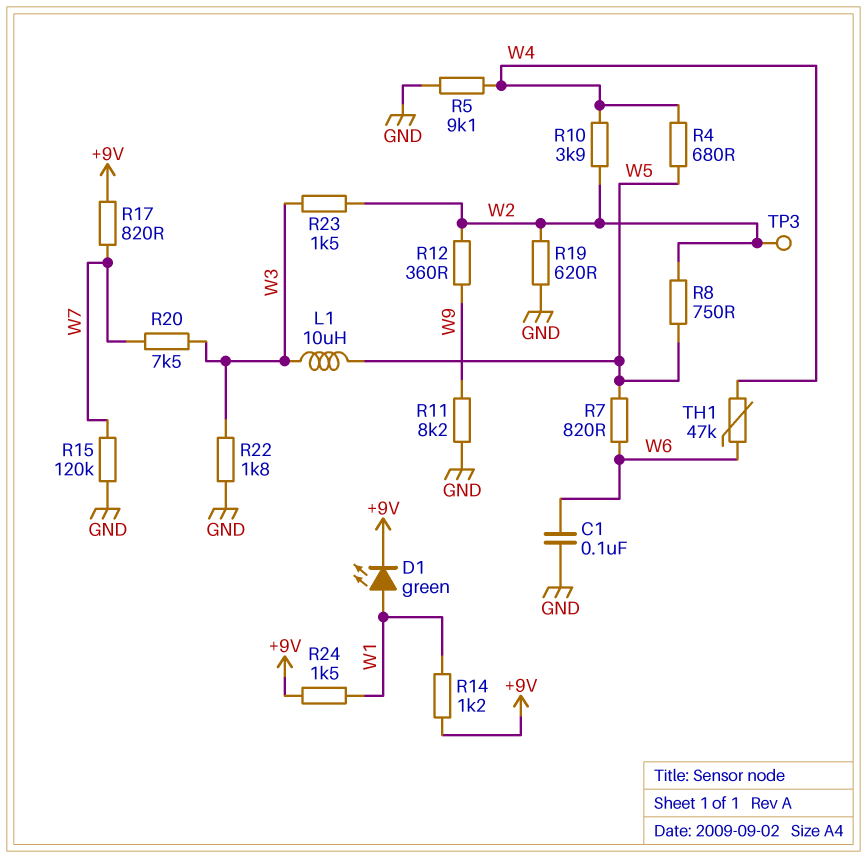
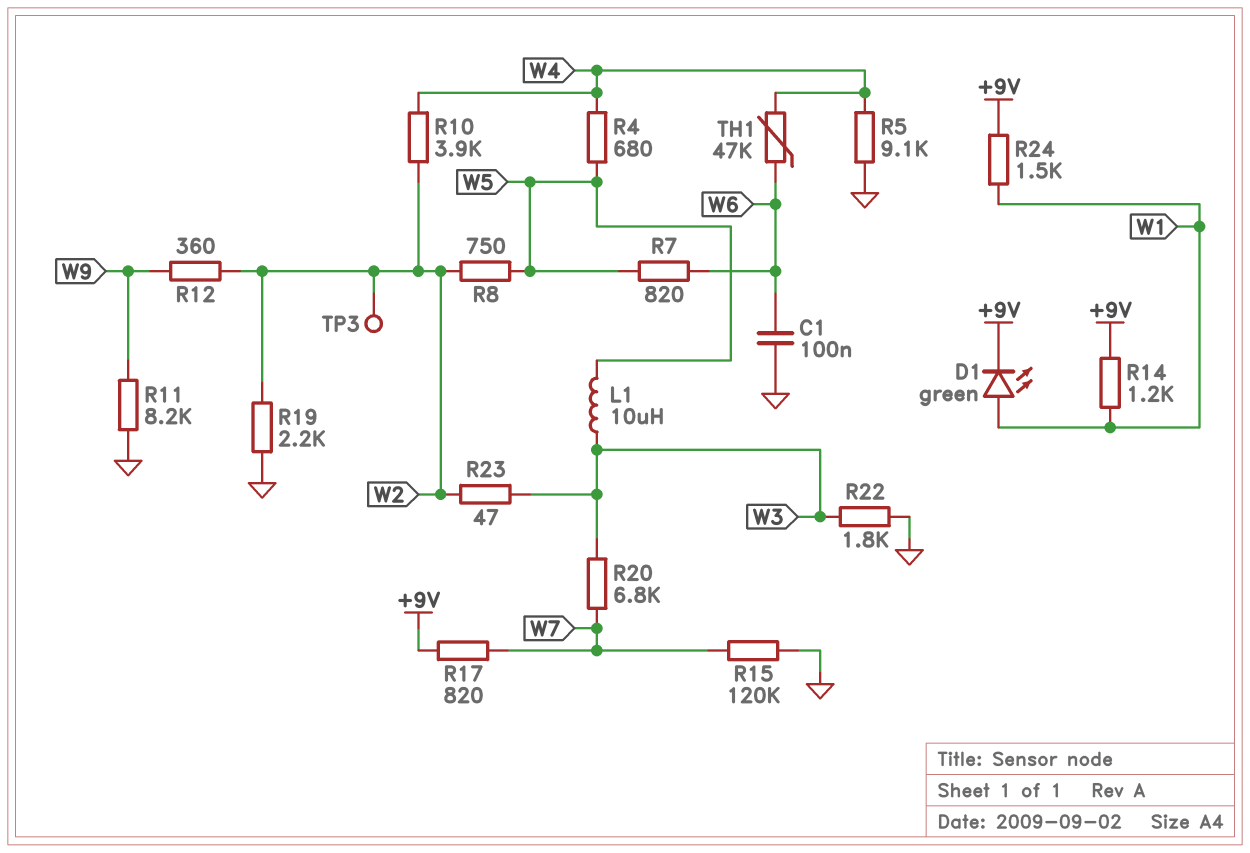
R19: 620 (GND, W2) -> 2.2k (GND, W2)
R20: 7.5k (W3, W7) -> 6.8k (W3, W7)
R23: 1.5k (W2, W3) -> 47 (W2, W3)

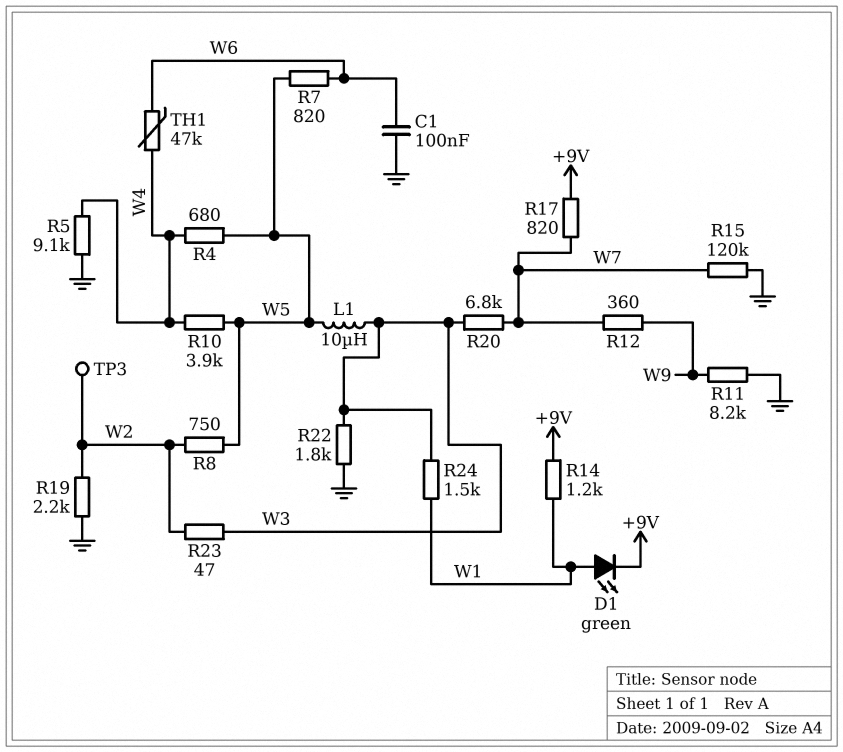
R10: 3.9k (W2, W4) -> 3.9k (W4, W5)
R12: 360 (W2, W9) -> 360 (W7, W9)
R24: 1.5k (+9V, W1) -> 1.5k (W1, W3)

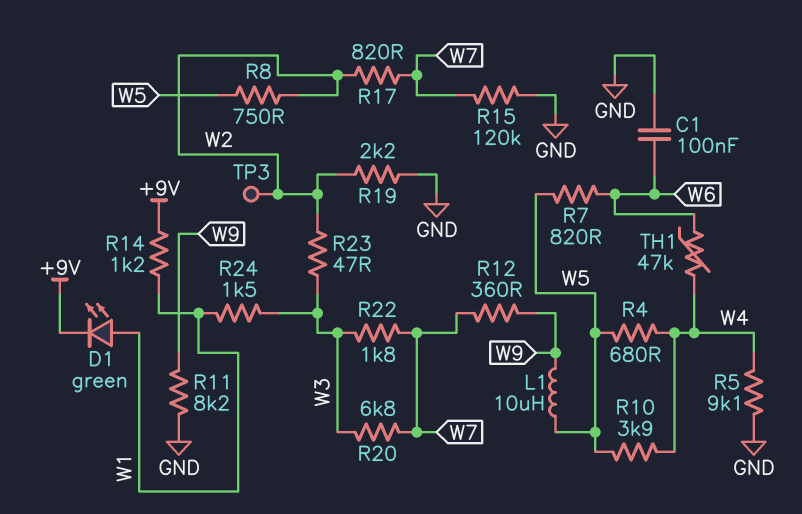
L1: 10uH (W3, W5) -> 10uH (W5, W9)
R17: 820 (+9V, W7) -> 820 (W2, W7)
R22: 1.8k (GND, W3) -> 1.8k (W3, W7)

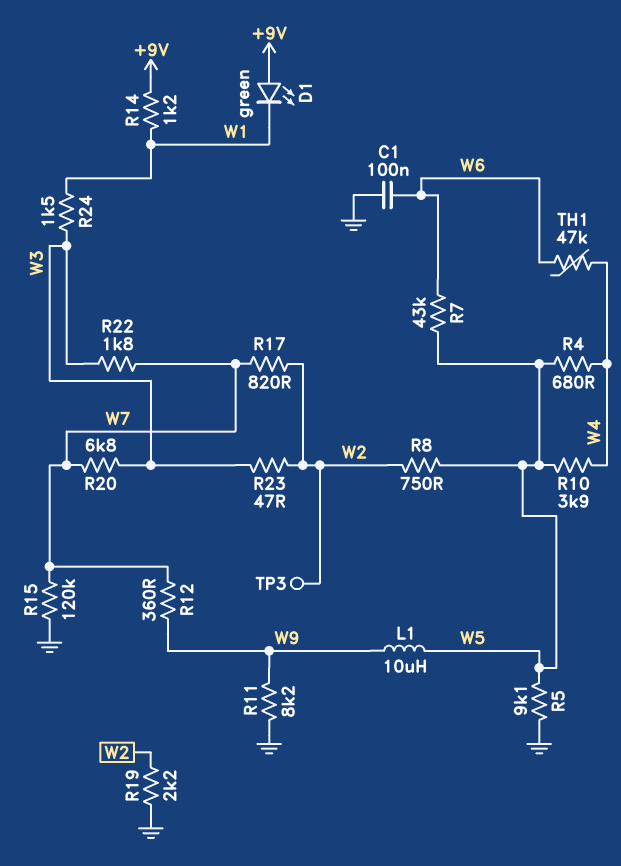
D1: LED green (A W1, K +9V) -> LED green (A +9V, K W1)
R5: 9.1k (GND, W4) -> 9.1k (GND, W5)
R7: 820 (W5, W6) -> 43k (W5, W6)

